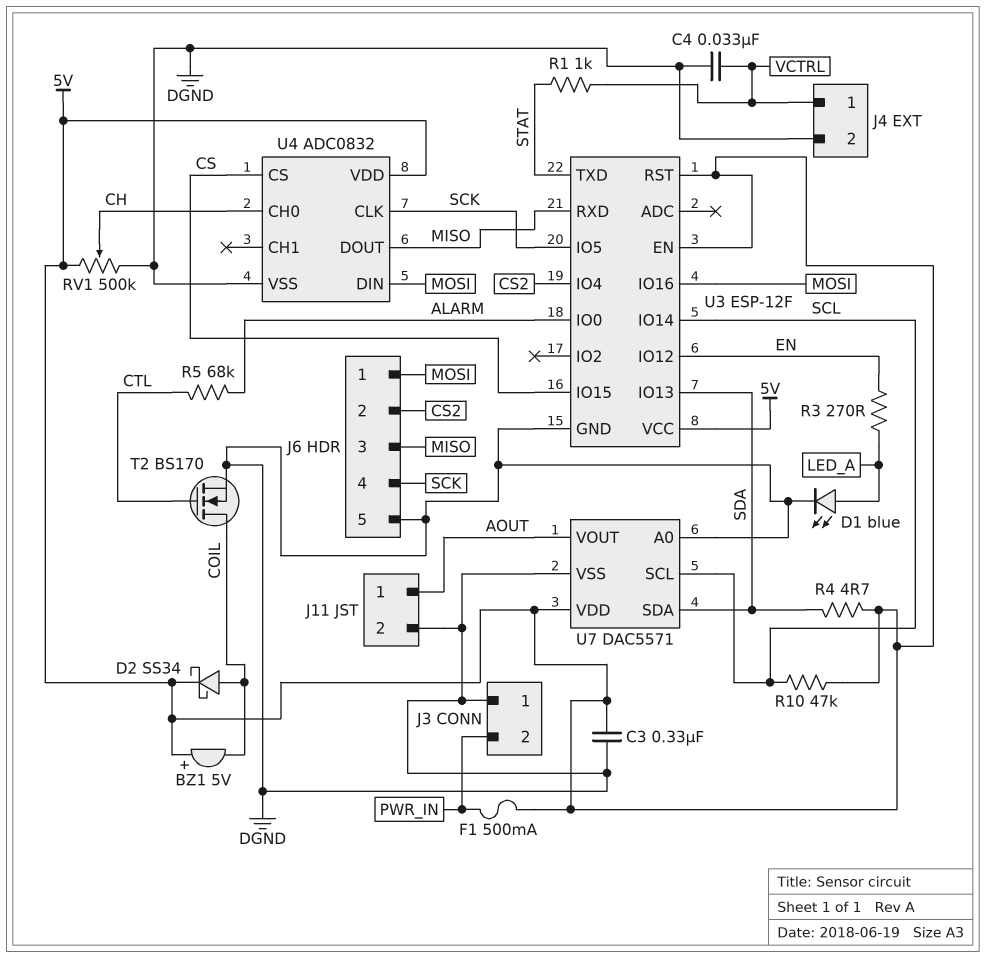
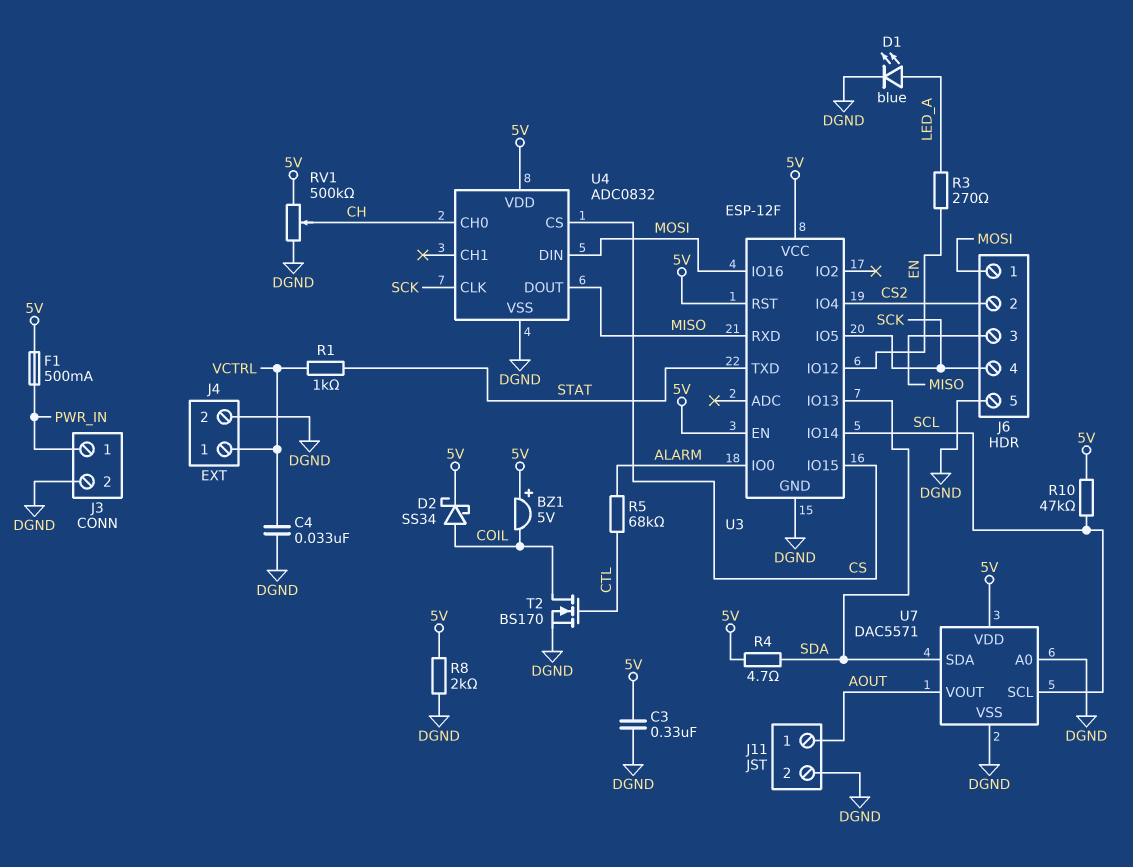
J3 pin 1: DGND -> PWR_IN
J3 pin 2: PWR_IN -> DGND
R8: none -> 2k (5V, DGND)

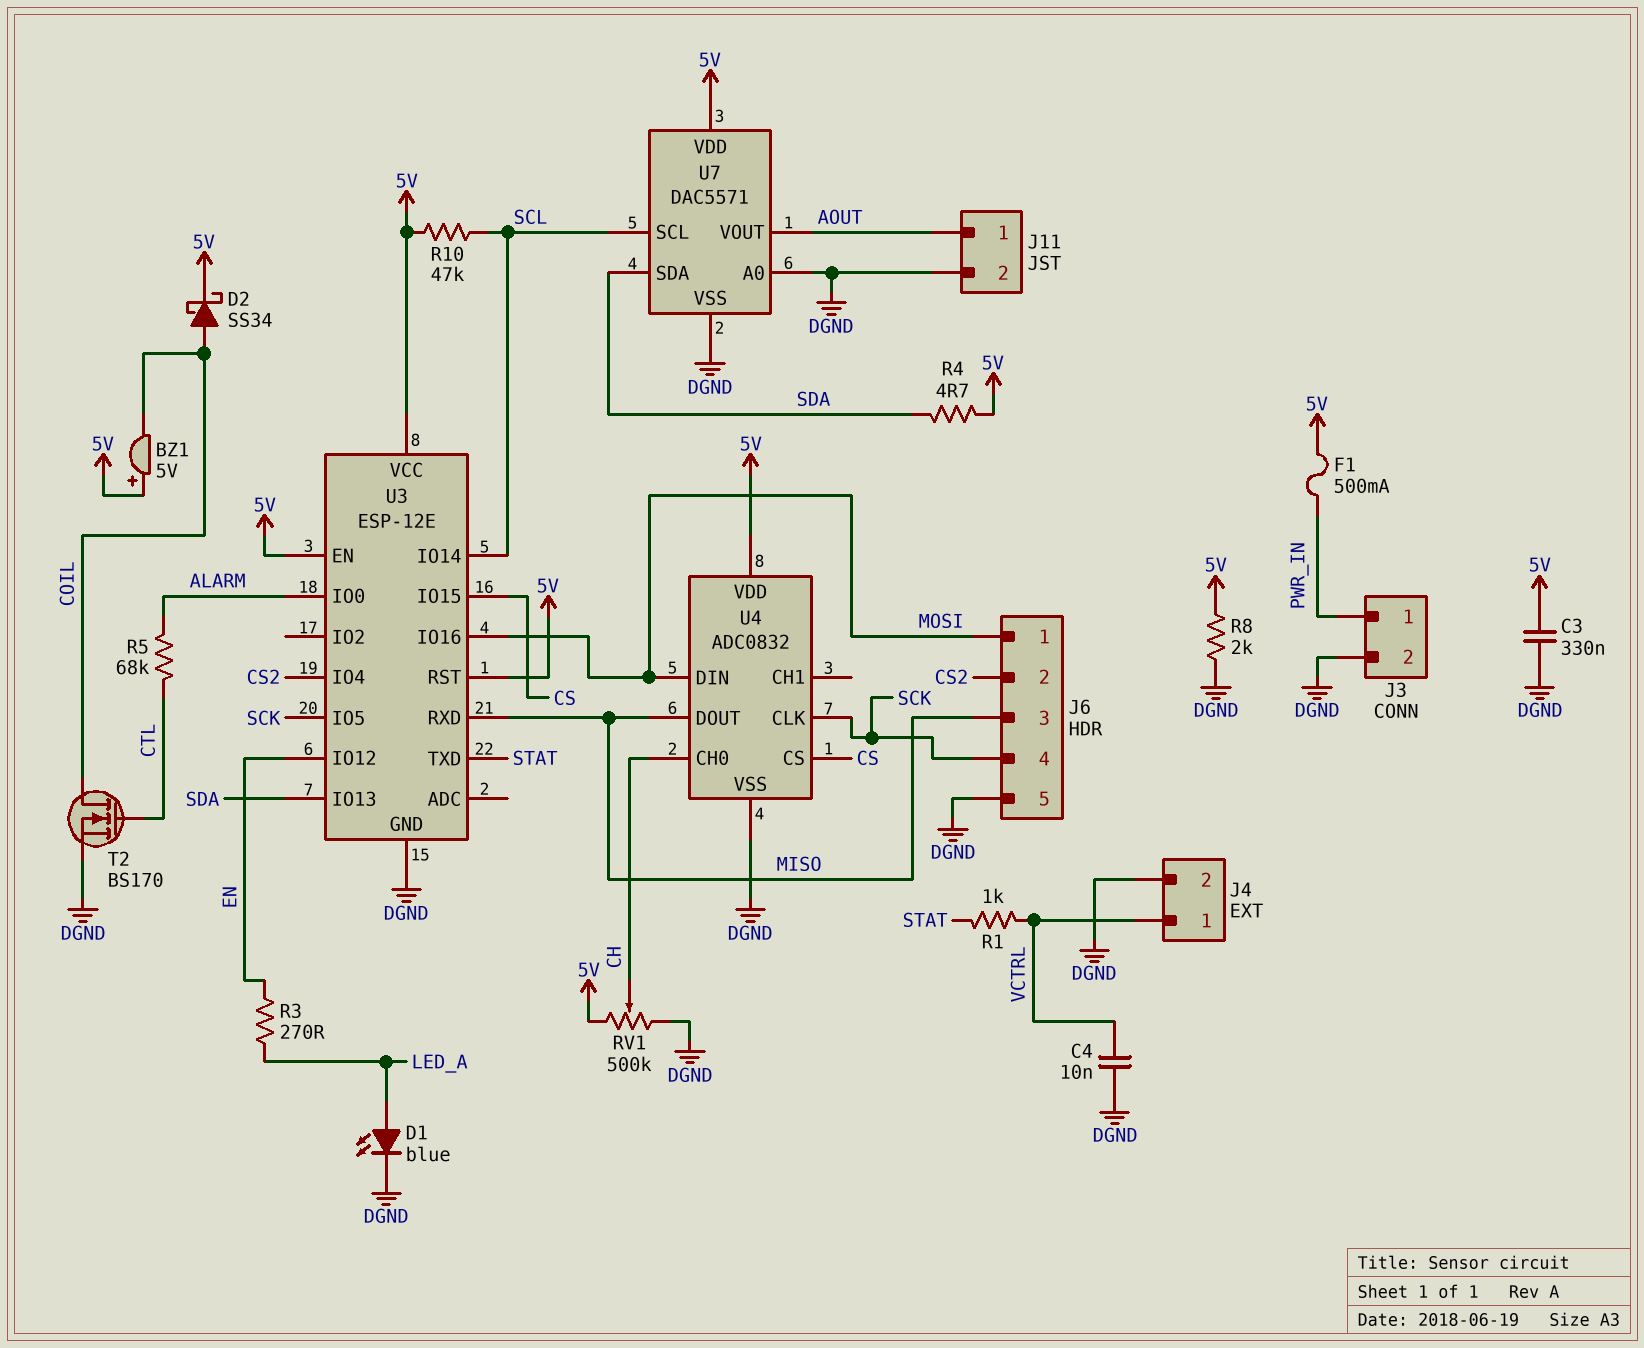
C4: 33nF (DGND, VCTRL) -> 10nF (DGND, VCTRL)
U3: ESP-12F -> ESP-12E

